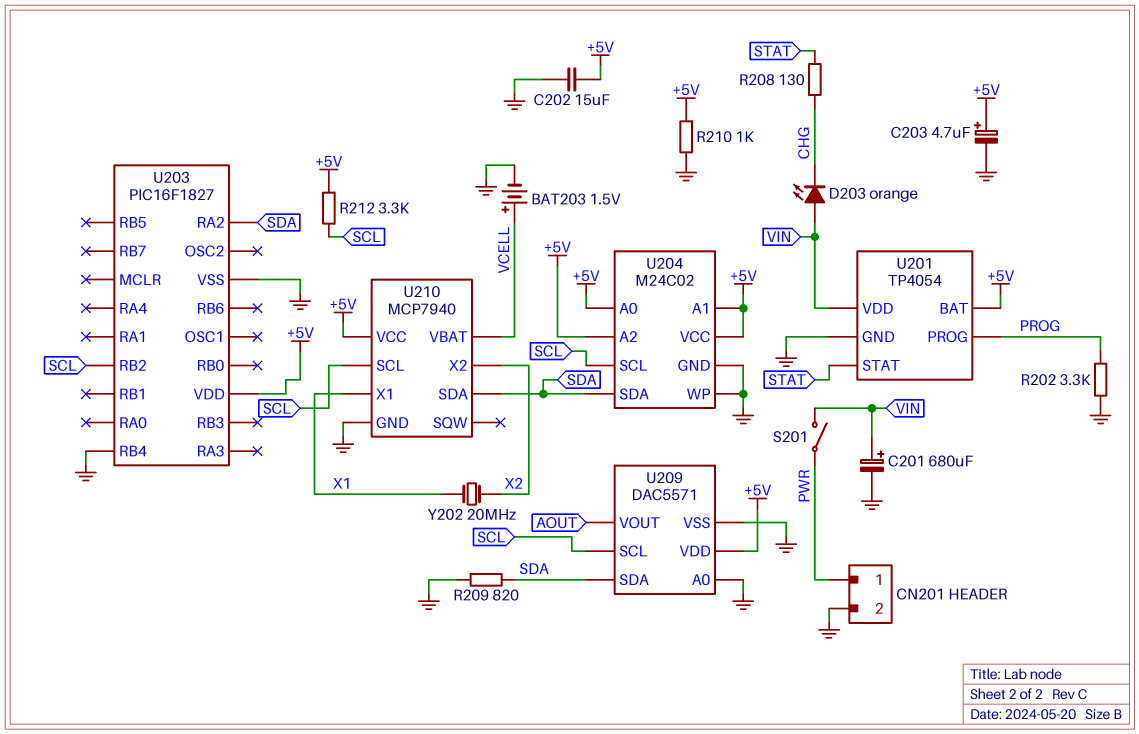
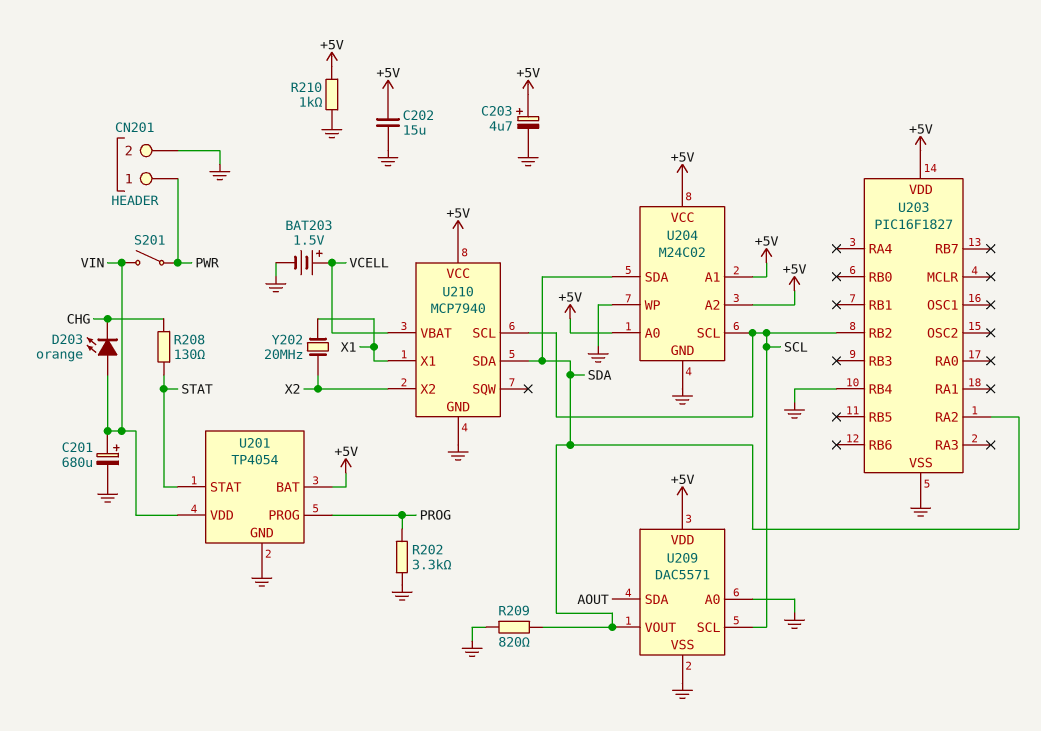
R212: 3.3k (+5V, SCL) -> none
U209 pin SDA: SDA -> AOUT
U209 pin VOUT: AOUT -> SDA

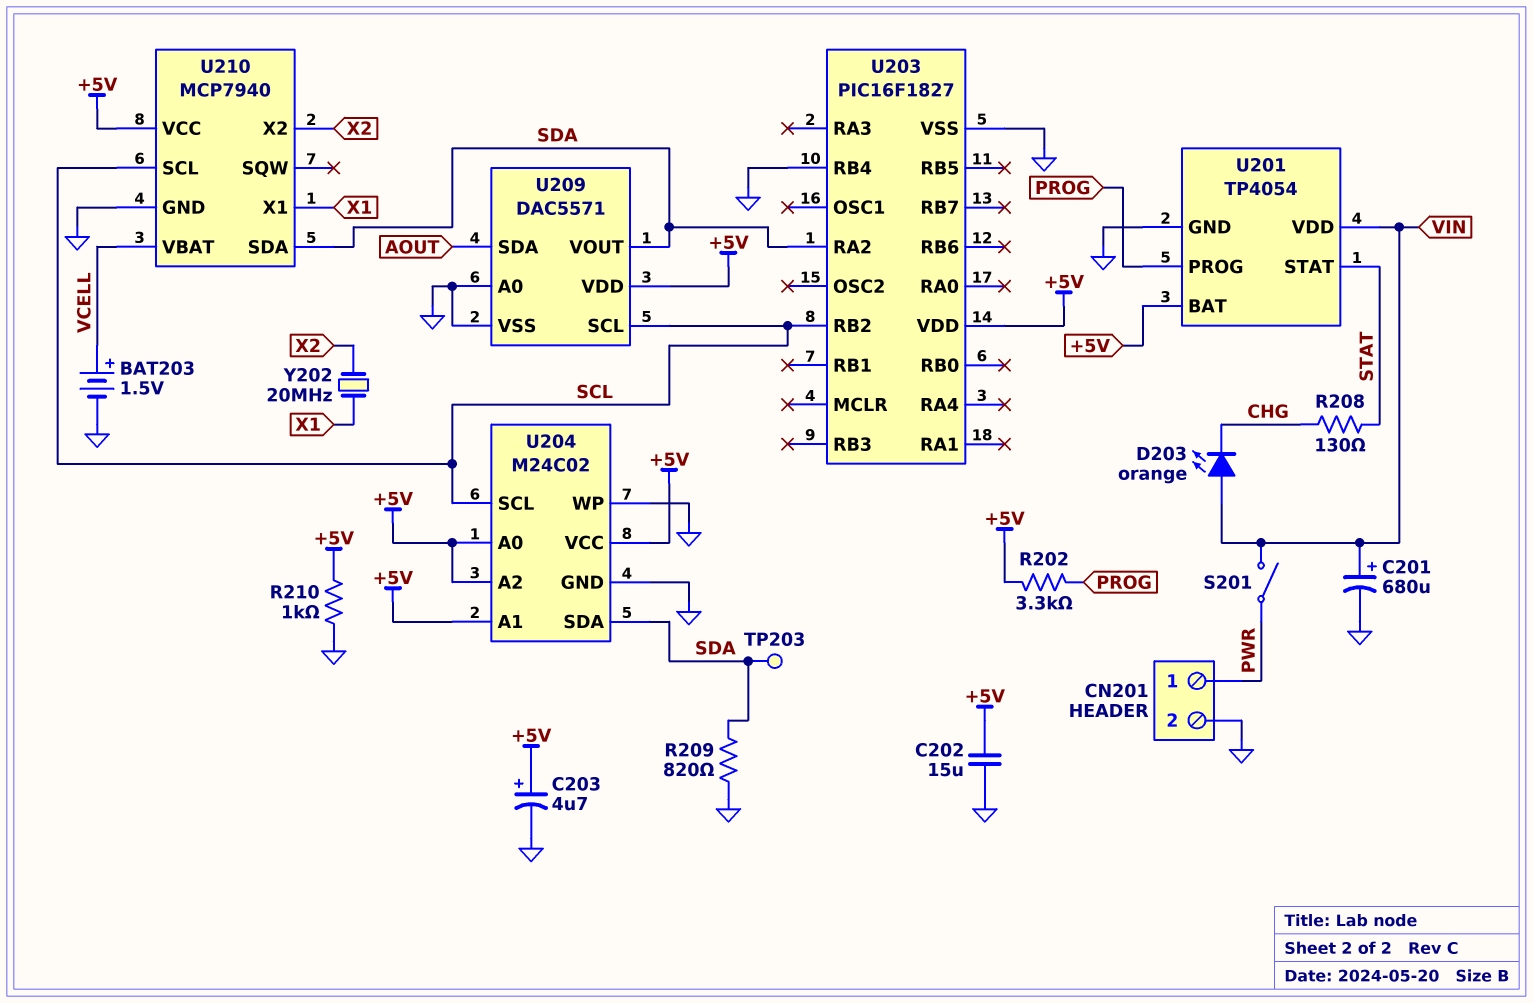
R202: 3.3k (GND, PROG) -> 3.3k (+5V, PROG)
TP203: none -> test point (SDA)

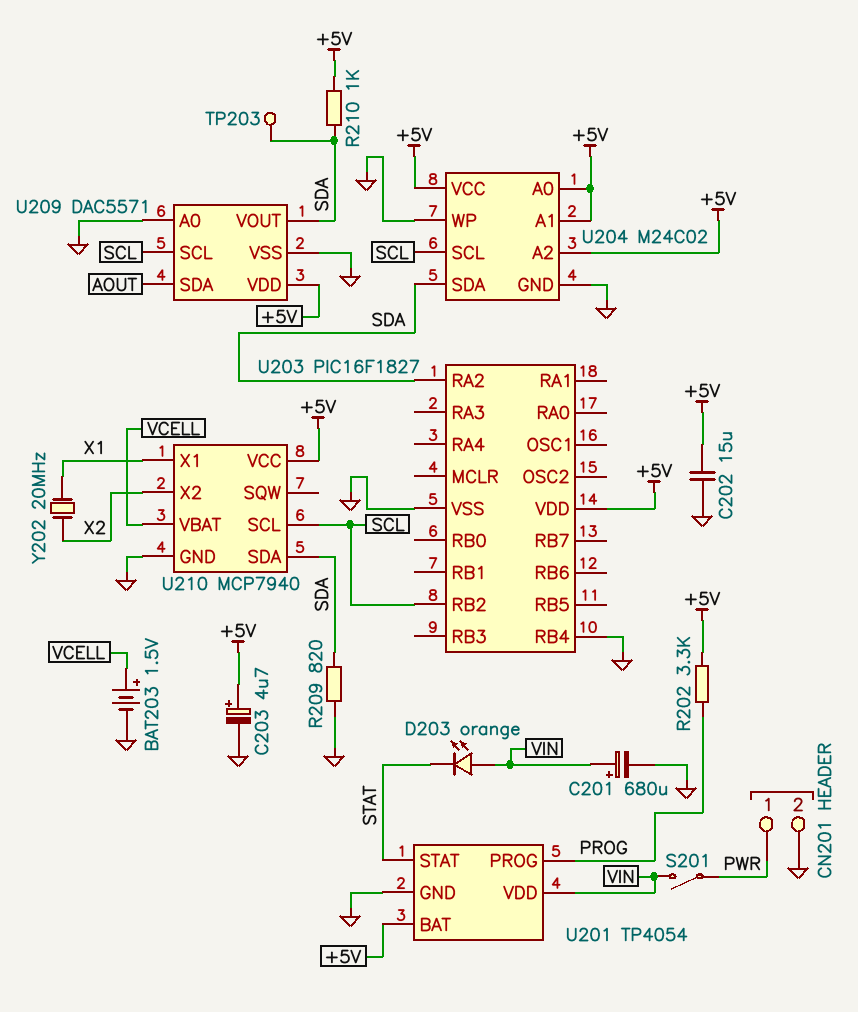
D203: LED orange (A VIN, K CHG) -> LED orange (A VIN, K STAT)
R208: 130 (CHG, STAT) -> none
R210: 1k (+5V, GND) -> 1k (+5V, SDA)

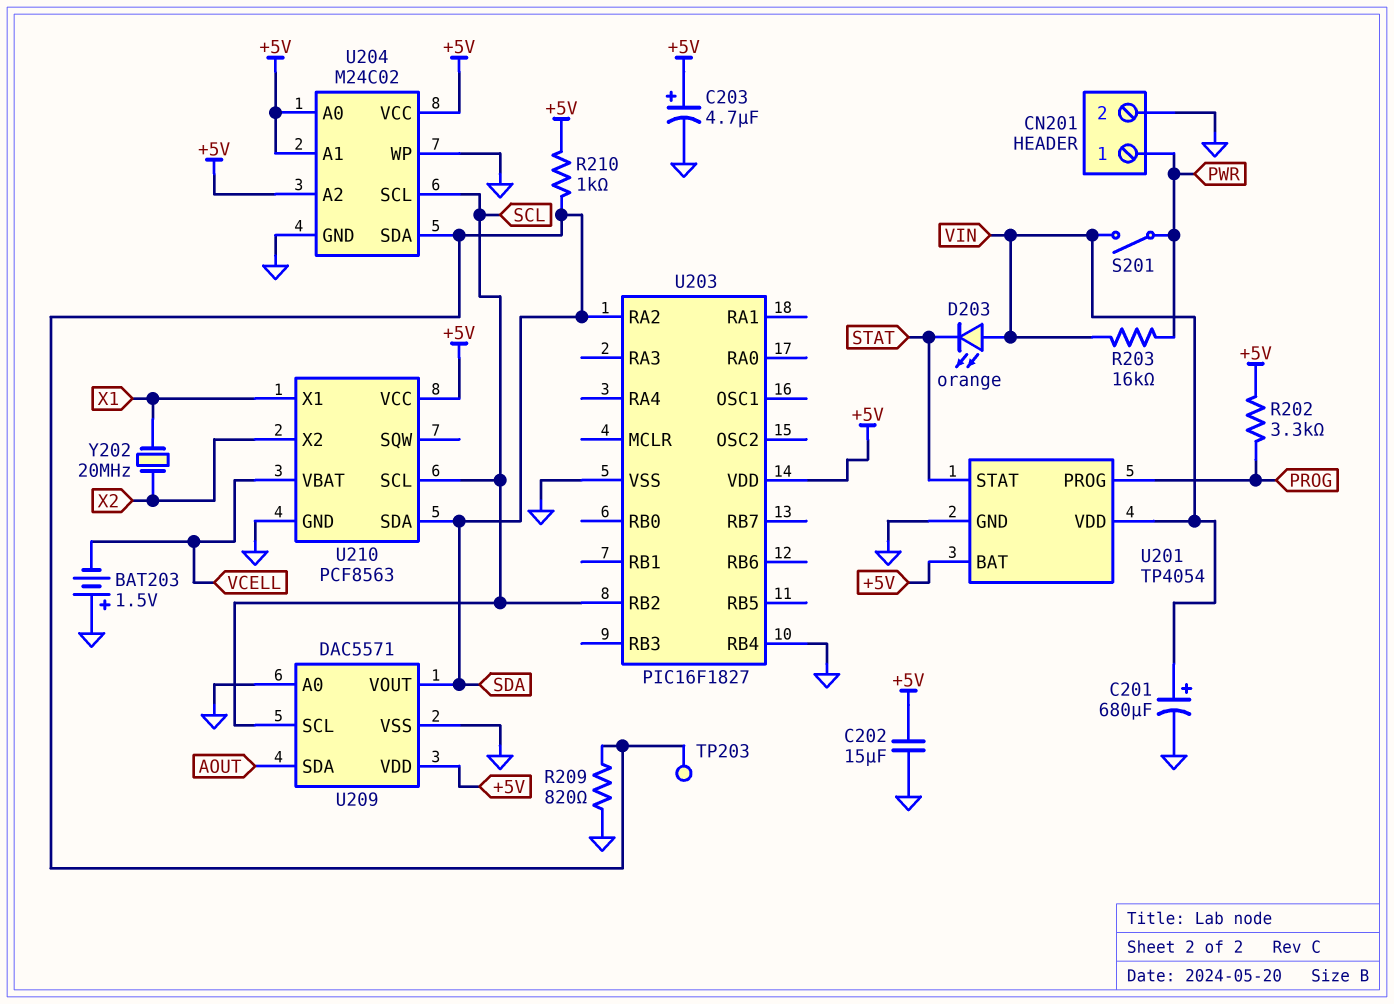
BAT203: 1.5V (plus VCELL, minus GND) -> 1.5V (plus GND, minus VCELL)
R203: none -> 16k (PWR, VIN)
U210: MCP7940 -> PCF8563

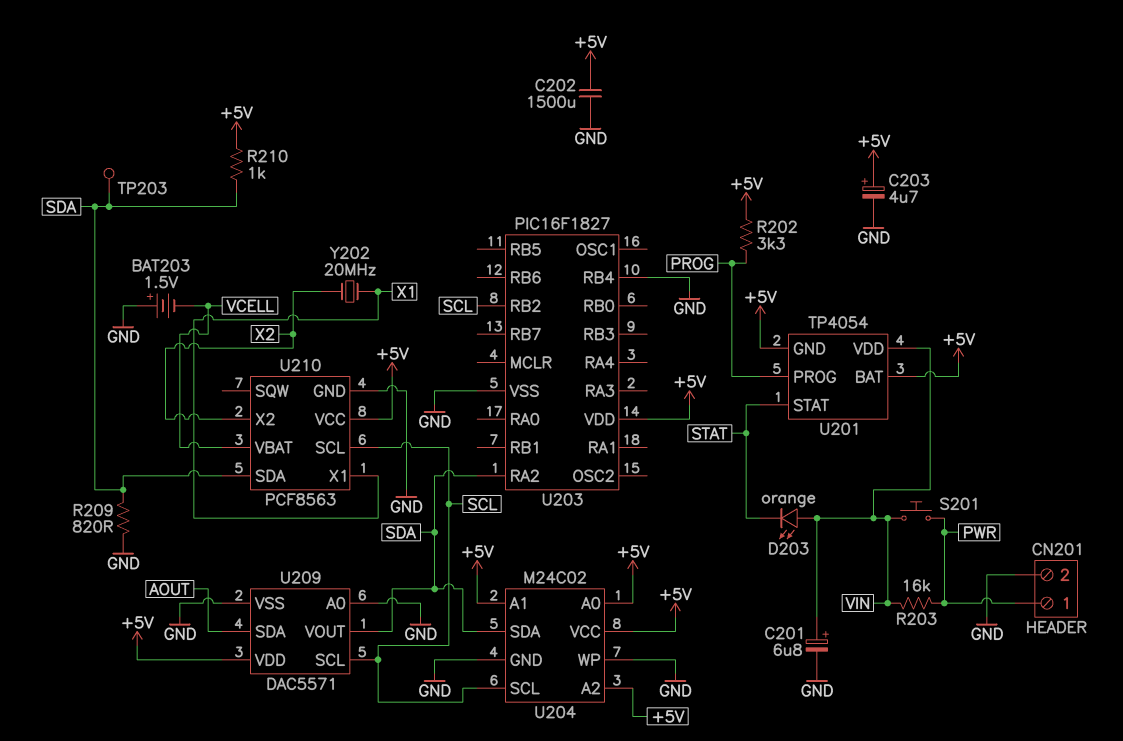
C201: 680uF (plus VIN, minus GND) -> 6.8uF (plus VIN, minus GND)
C202: 15uF (+5V, GND) -> 1500uF (+5V, GND)
S201: switch (PWR, VIN) -> button (PWR, VIN)
U201 pin GND: GND -> +5V

